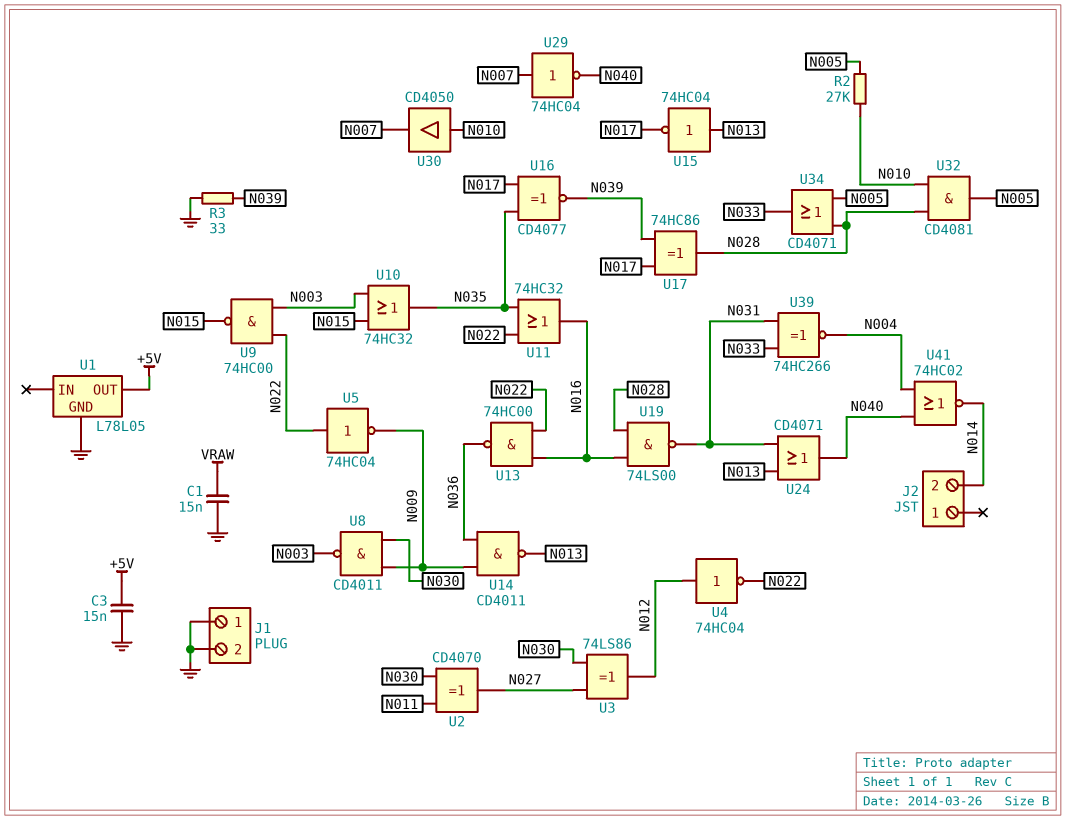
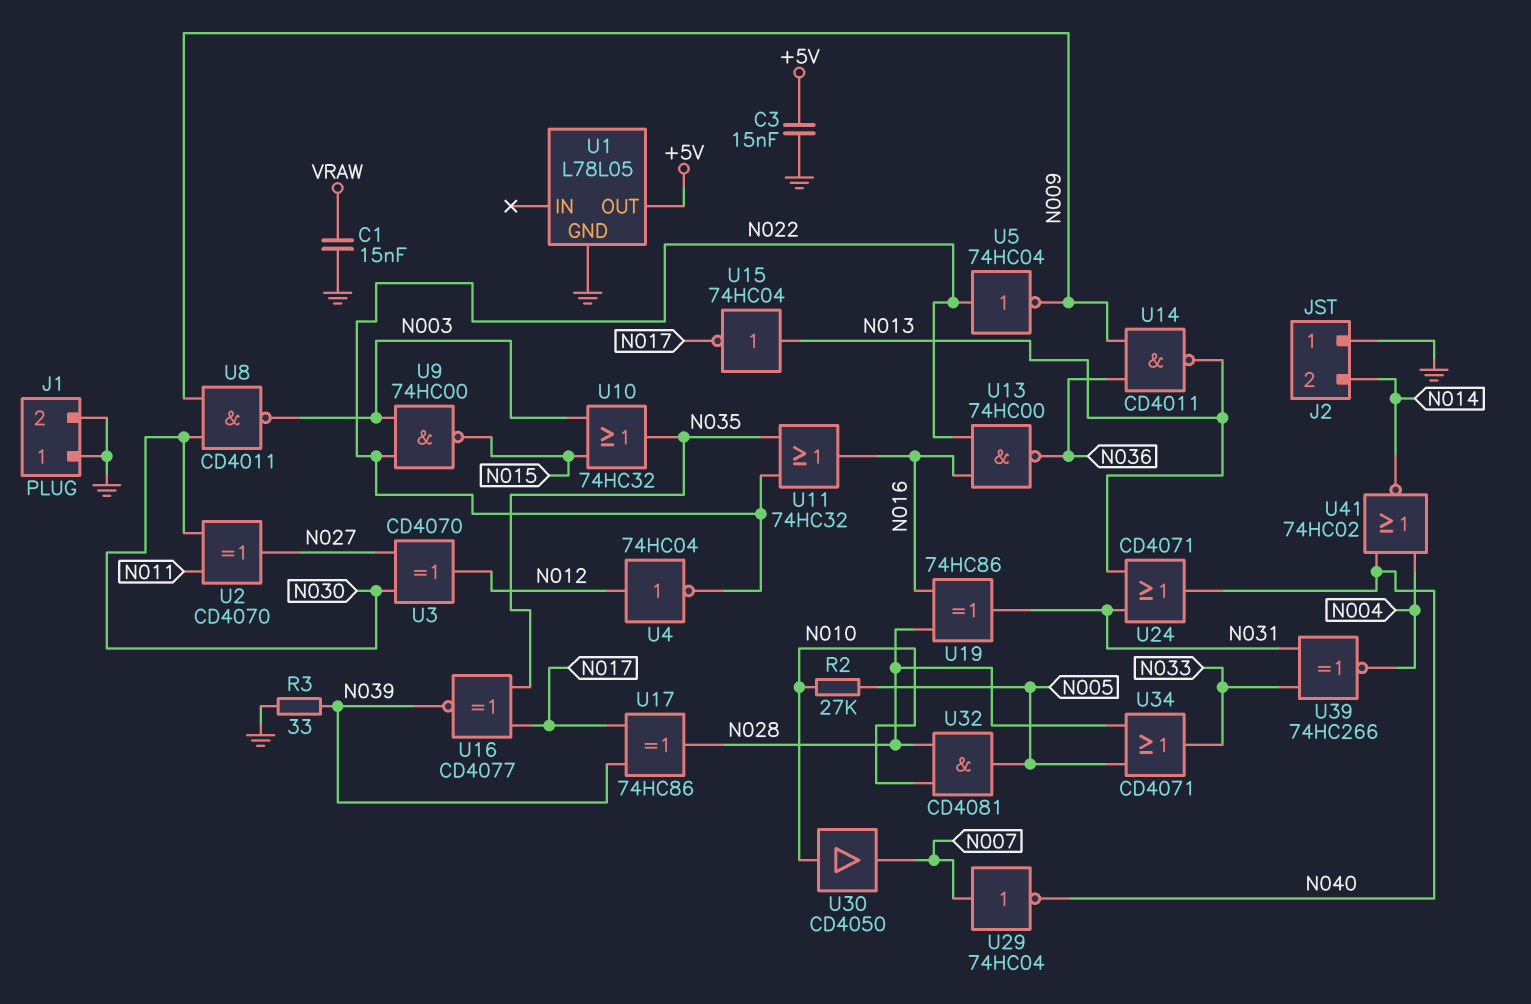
J2 pin 1: none -> GND
U3: XOR 74LS86 (in N027, in N030, out N012) -> XOR CD4070 (in N027, in N030, out N012)
U19: NAND 74LS00 (in N016, in N028, out N031) -> XOR 74HC86 (in N016, in N028, out N031)

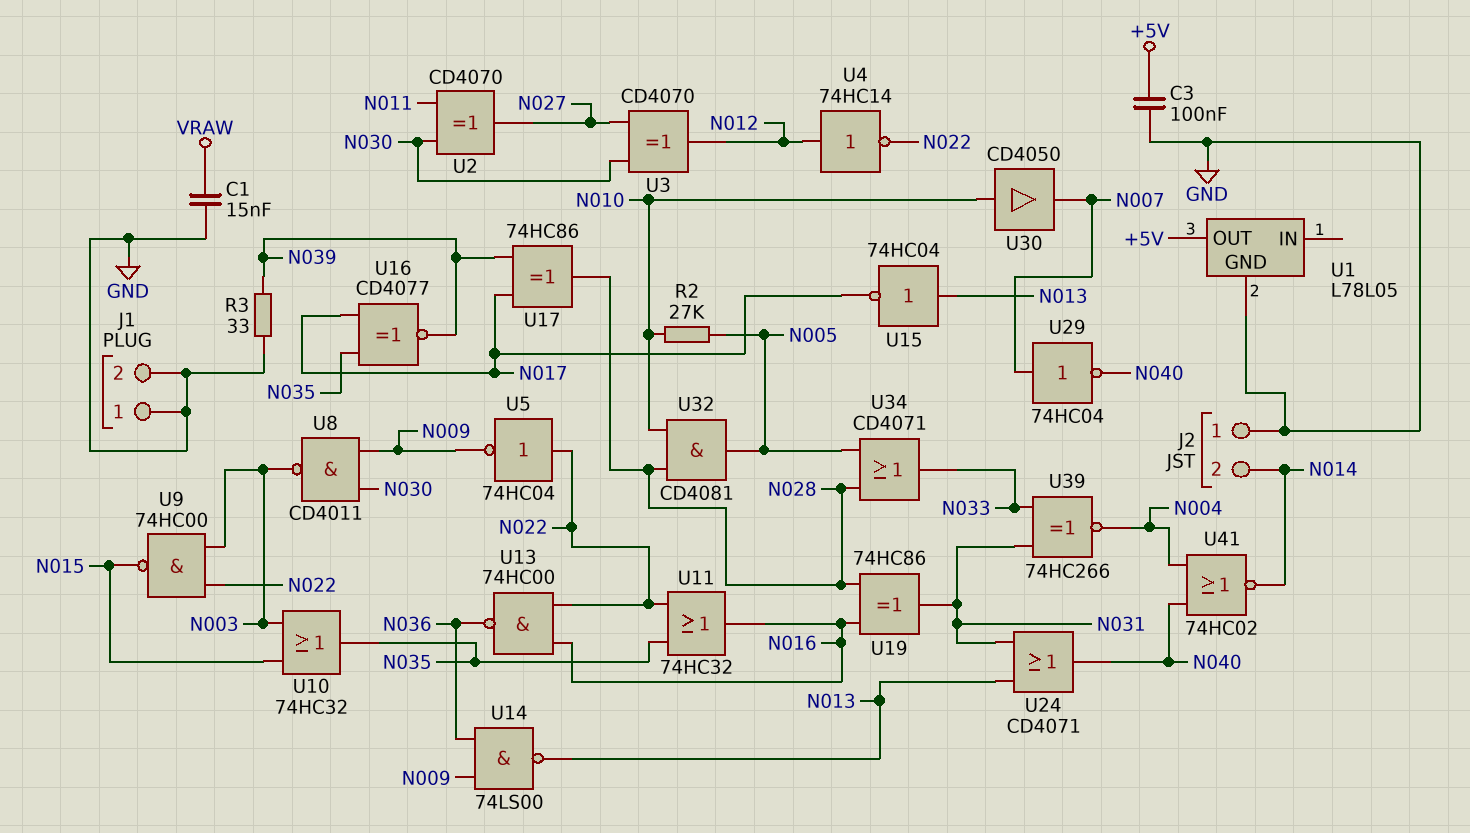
C3: 15nF (+5V, GND) -> 100nF (+5V, GND)
U4: NOT 74HC04 (in N012, out N022) -> NOT 74HC14 (in N012, out N022)
U14: NAND CD4011 (in N009, in N036, out N013) -> NAND 74LS00 (in N009, in N036, out N013)

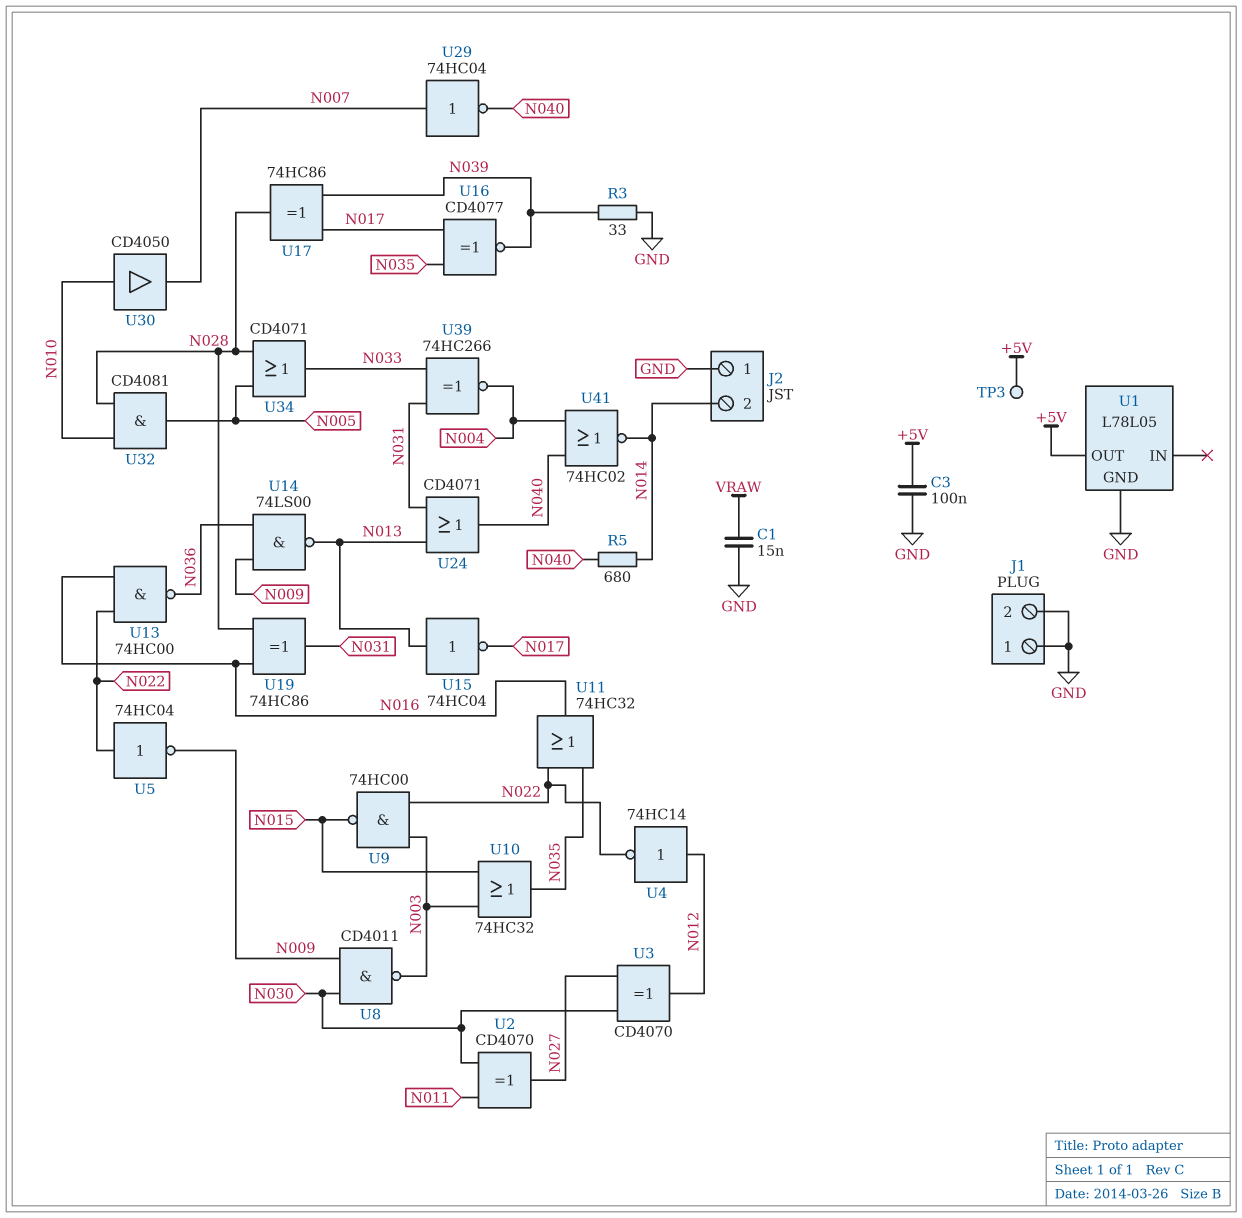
R2: 27k (N005, N010) -> none
R5: none -> 680 (N014, N040)
TP3: none -> test point (+5V)

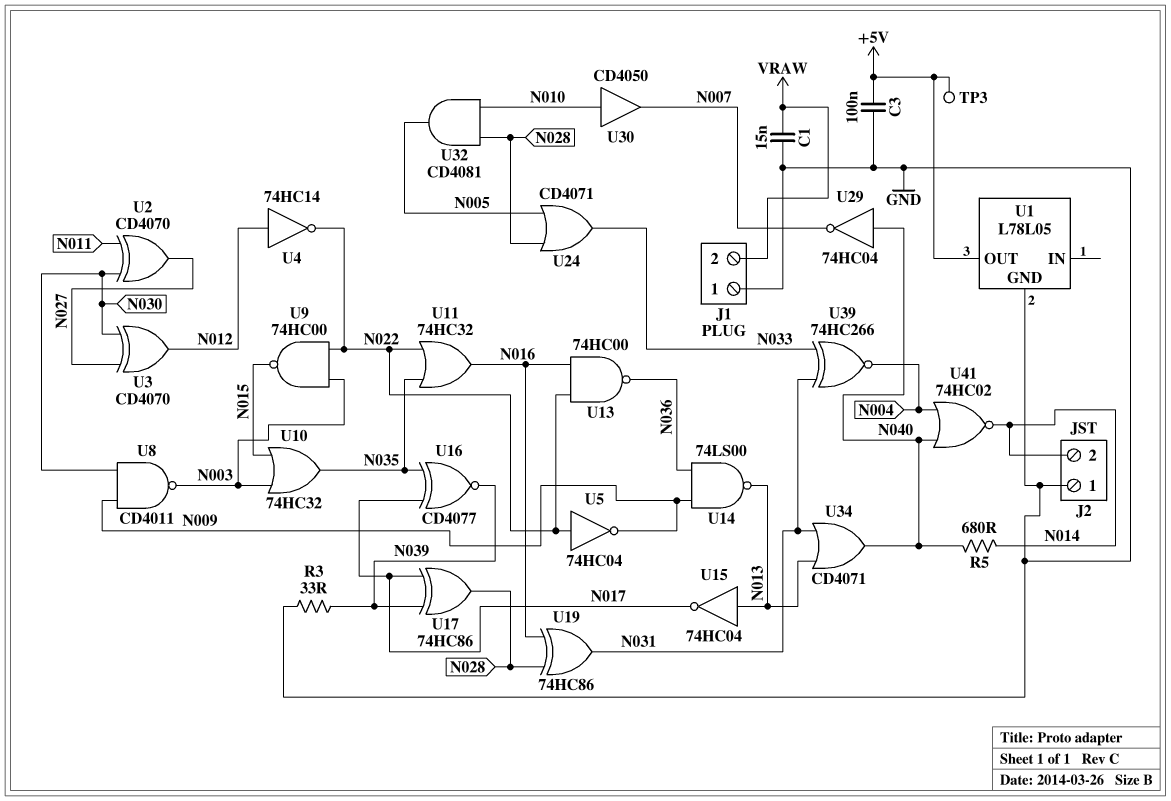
J1 pin 2: GND -> VRAW
U24: OR CD4071 (in N013, in N031, out N040) -> OR CD4071 (in N005, in N028, out N033)
U29: NOT 74HC04 (in N007, out N040) -> NOT 74HC04 (in N040, out N007)
U34: OR CD4071 (in N005, in N028, out N033) -> OR CD4071 (in N013, in N031, out N040)

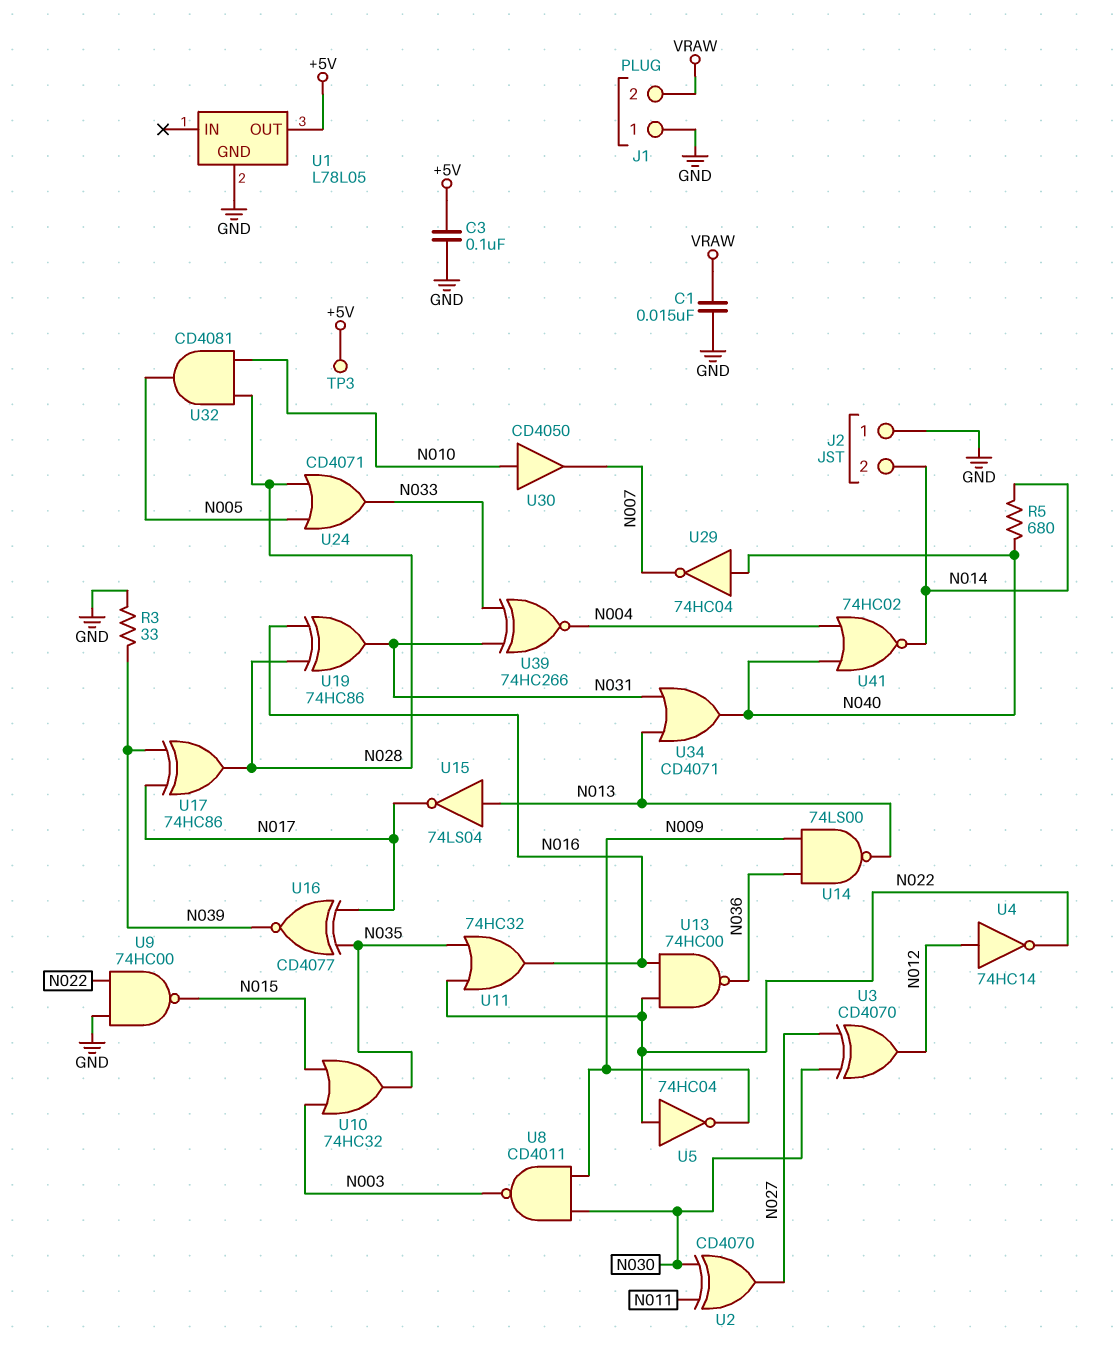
U9: NAND 74HC00 (in N003, in N022, out N015) -> NAND 74HC00 (in GND, in N022, out N015)
U15: NOT 74HC04 (in N013, out N017) -> NOT 74LS04 (in N013, out N017)

